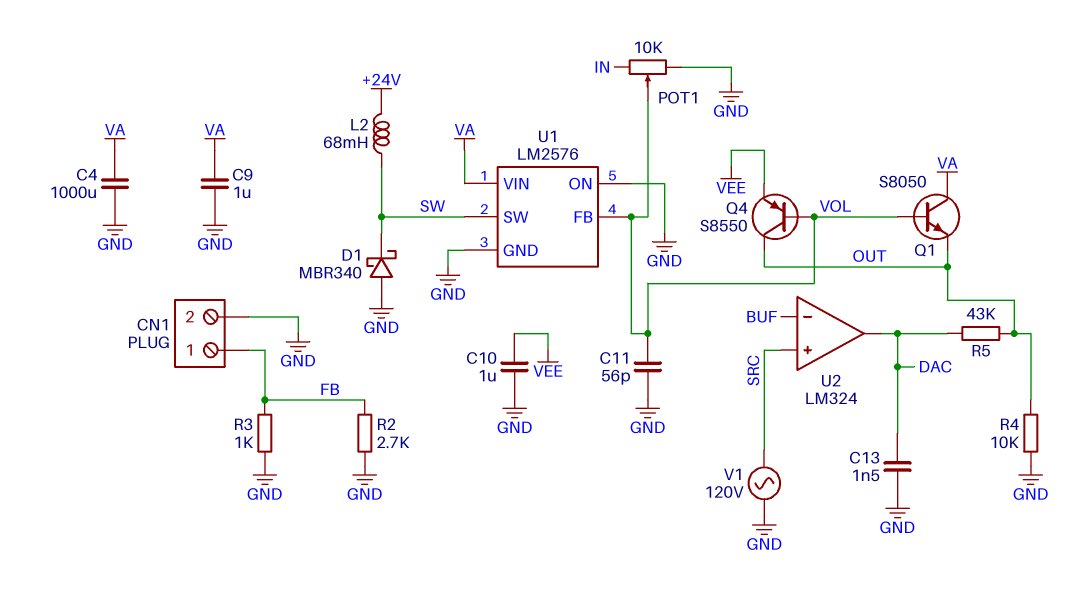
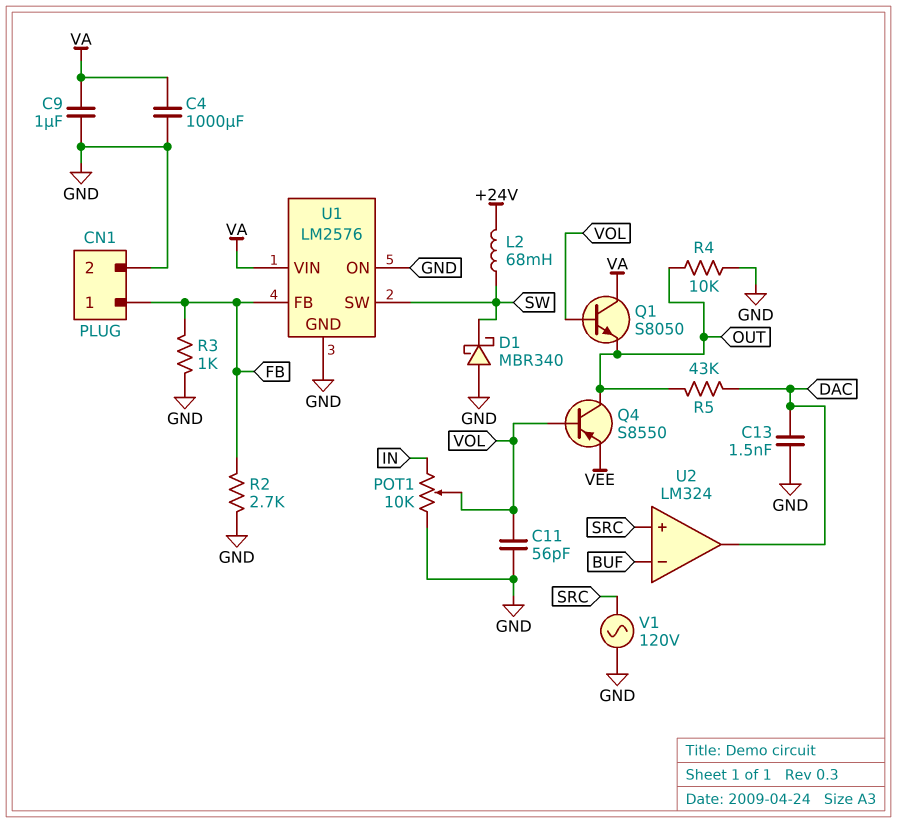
C10: 1uF (GND, VEE) -> none
U1 pin FB: VOL -> FB

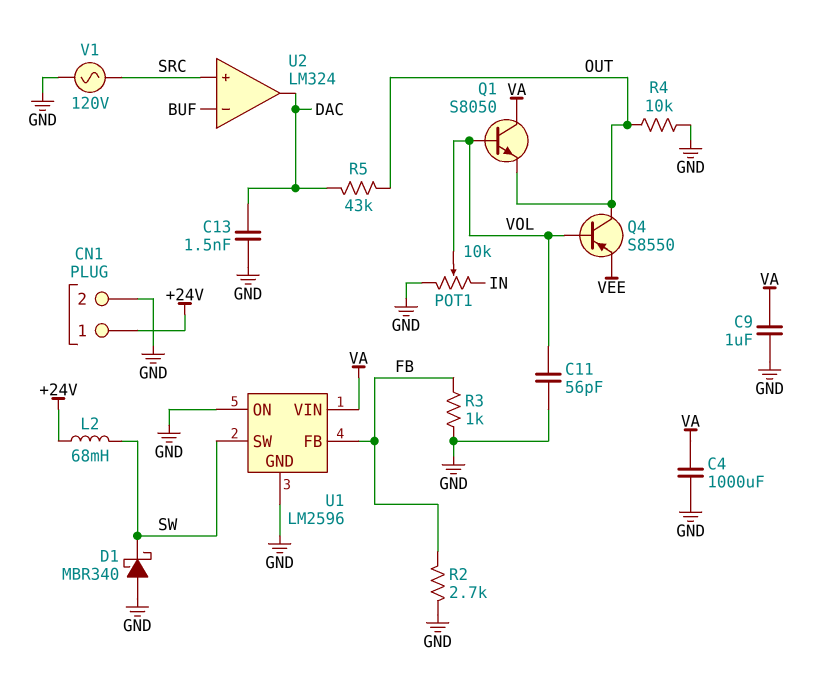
CN1 pin 1: FB -> +24V
U1: LM2576 -> LM2596

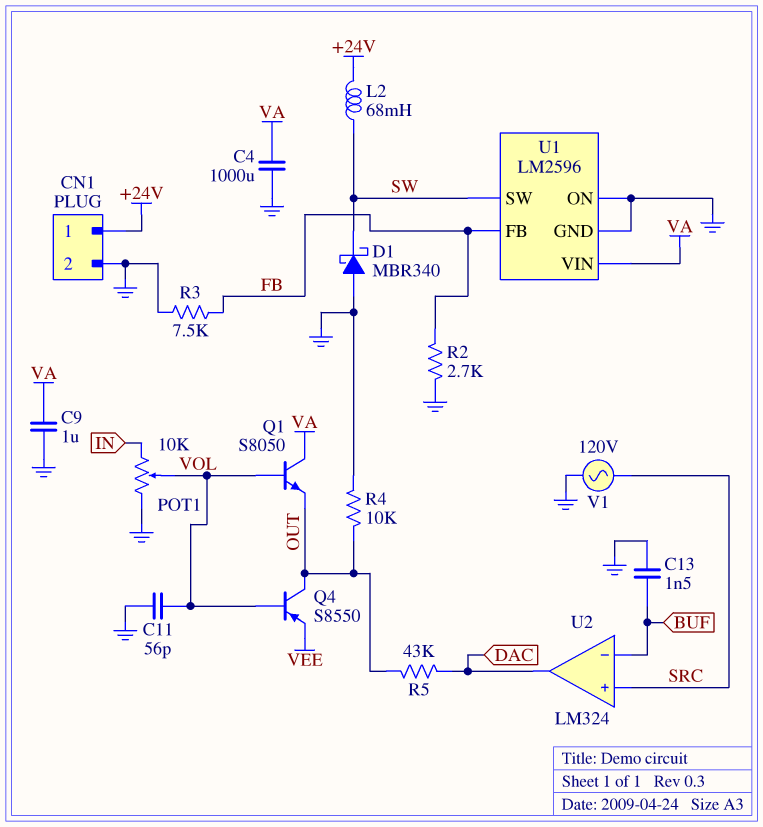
C13: 1.5nF (DAC, GND) -> 1.5nF (BUF, GND)
R3: 1k (FB, GND) -> 7.5k (FB, GND)

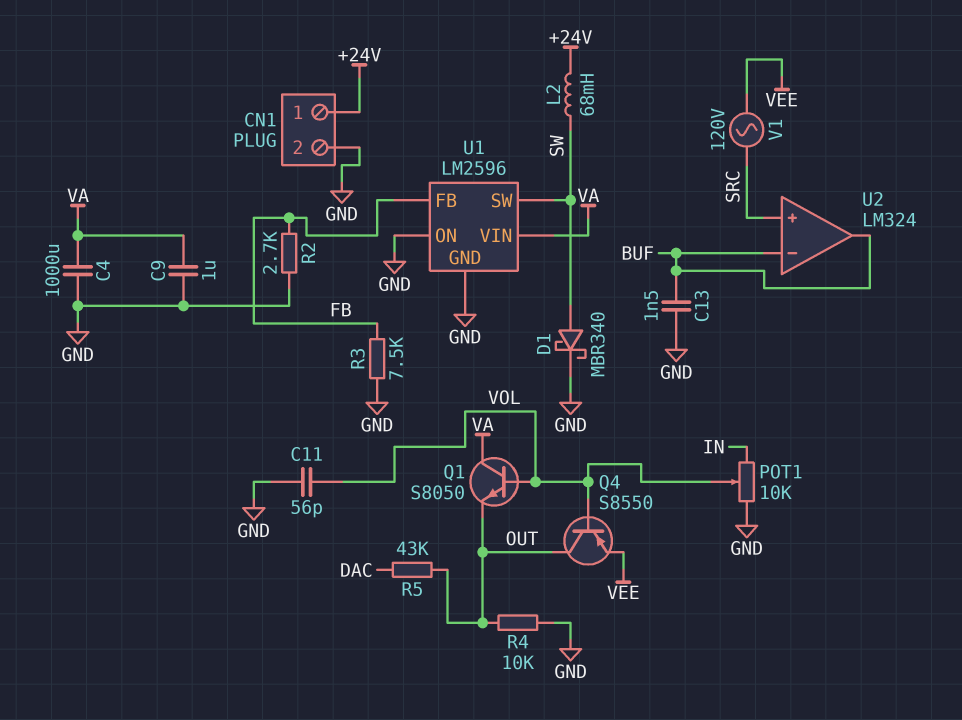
D1: schottky MBR340 (A GND, K SW) -> schottky MBR340 (A SW, K GND)
U2 pin out: DAC -> BUF
V1: AC 120V (GND, SRC) -> AC 120V (SRC, VEE)

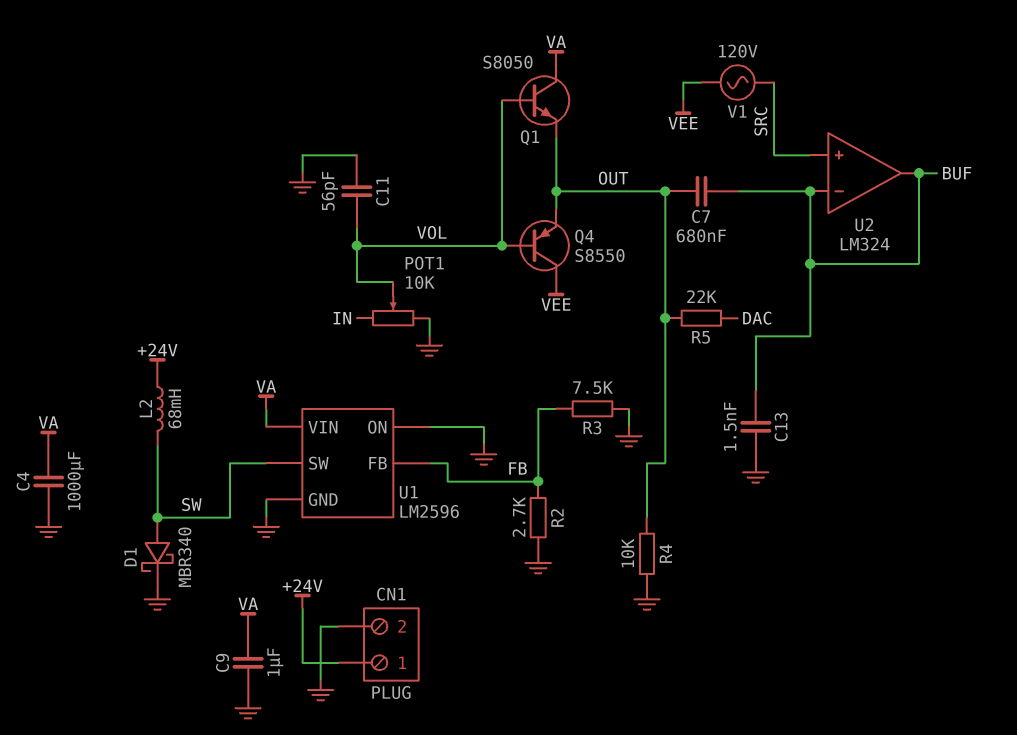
C7: none -> 680nF (BUF, OUT)
Q4: PNP S8550 (B VOL, C OUT, E VEE) -> PNP S8550 (B VOL, C VEE, E OUT)
R5: 43k (DAC, OUT) -> 22k (DAC, OUT)

